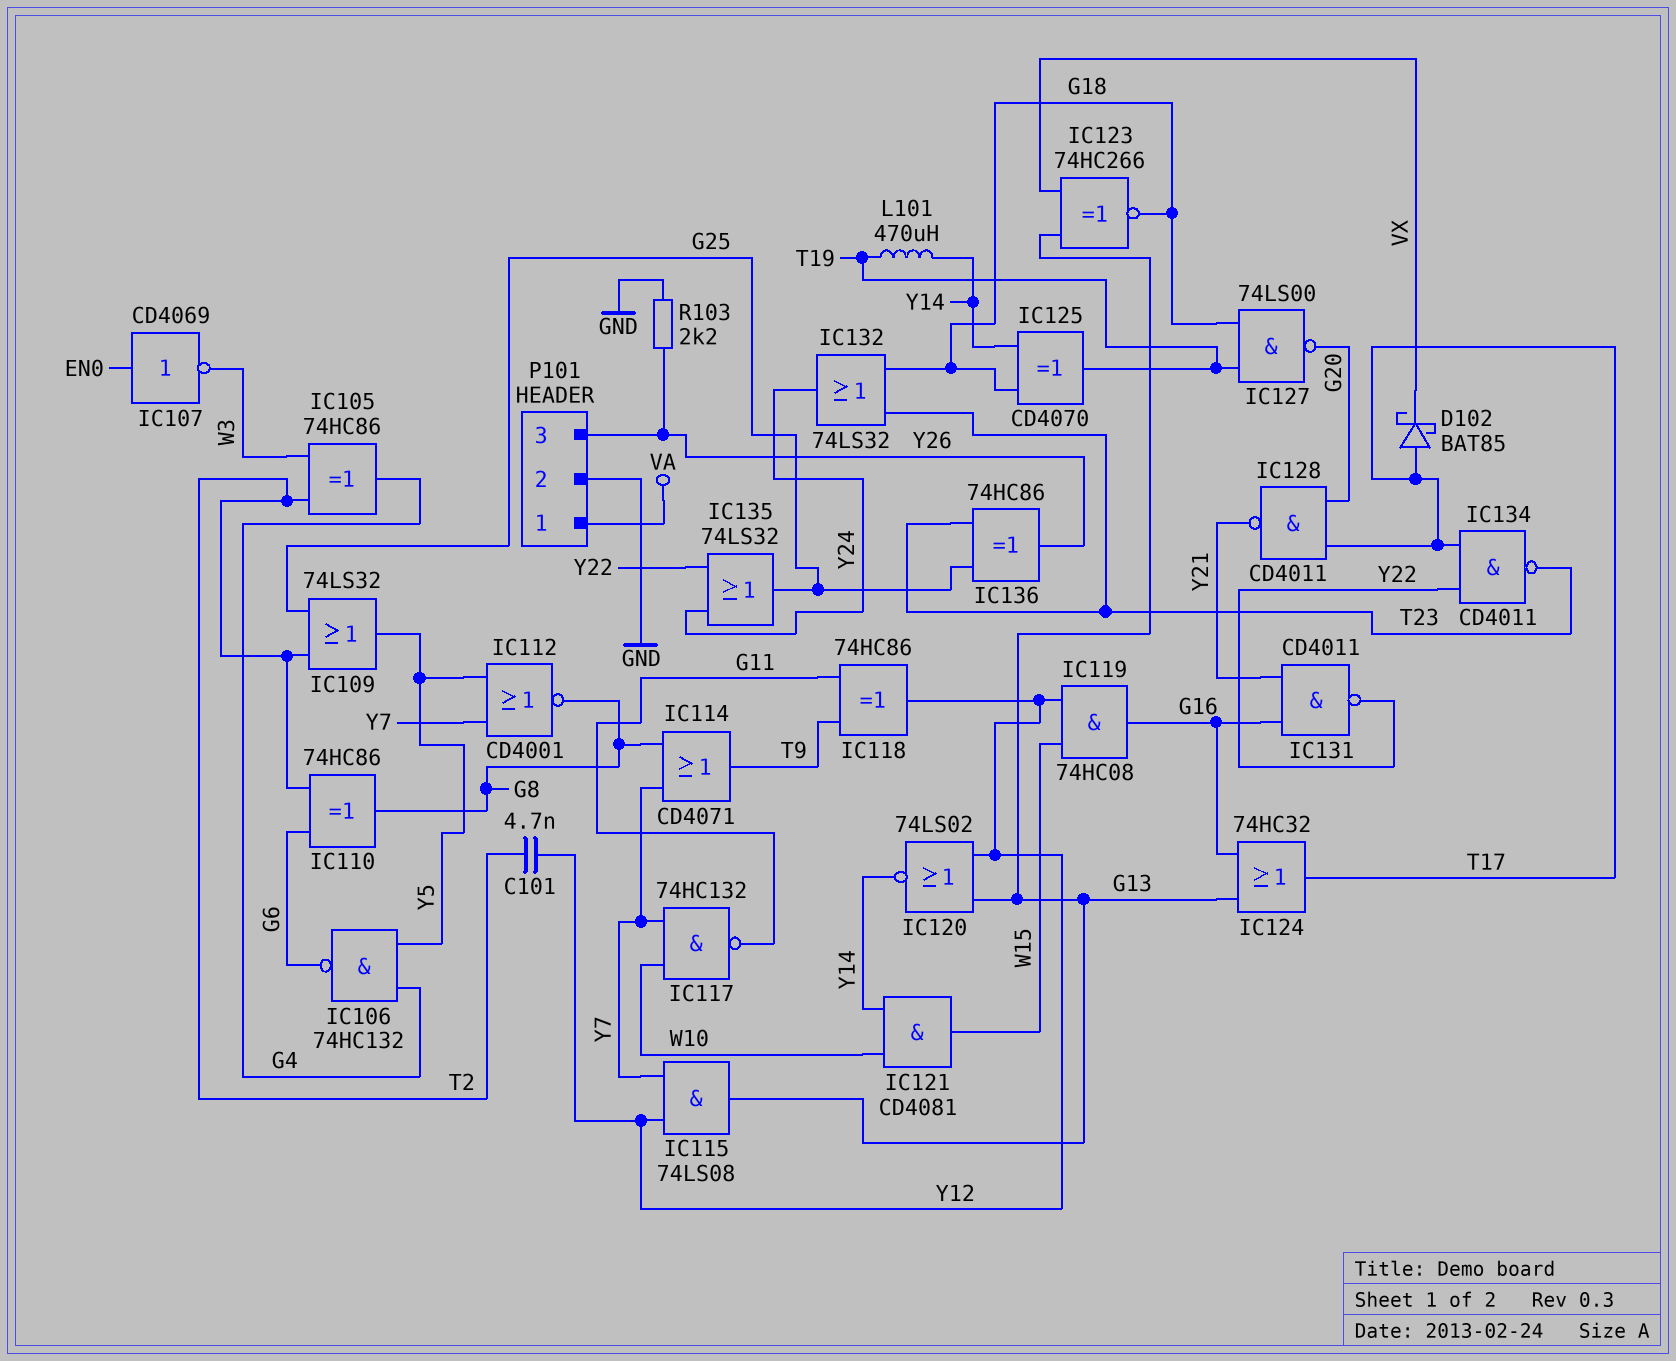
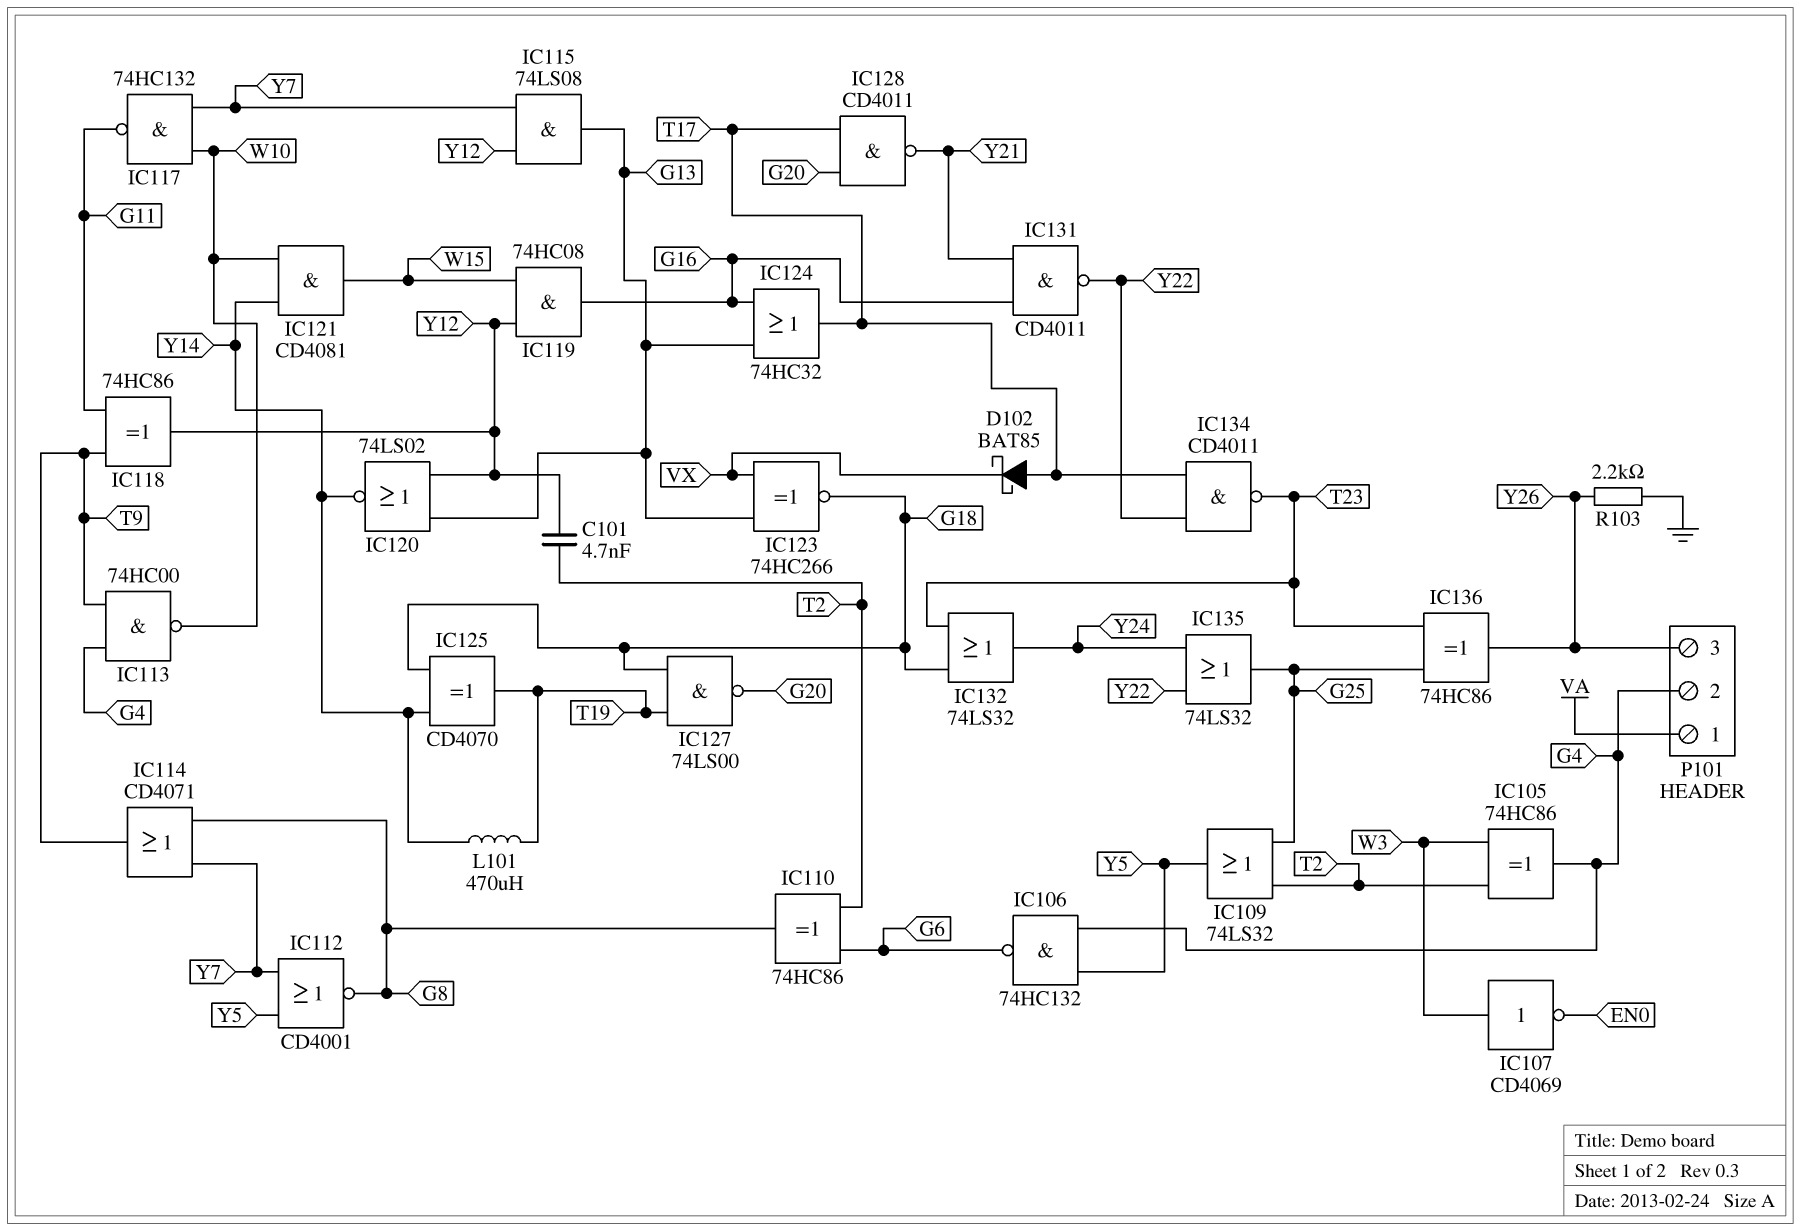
IC107: NOT CD4069 (in EN0, out W3) -> NOT CD4069 (in W3, out EN0)
IC113: none -> NAND 74HC00 (in G4, in T9, out W10)
P101 pin 2: GND -> G4

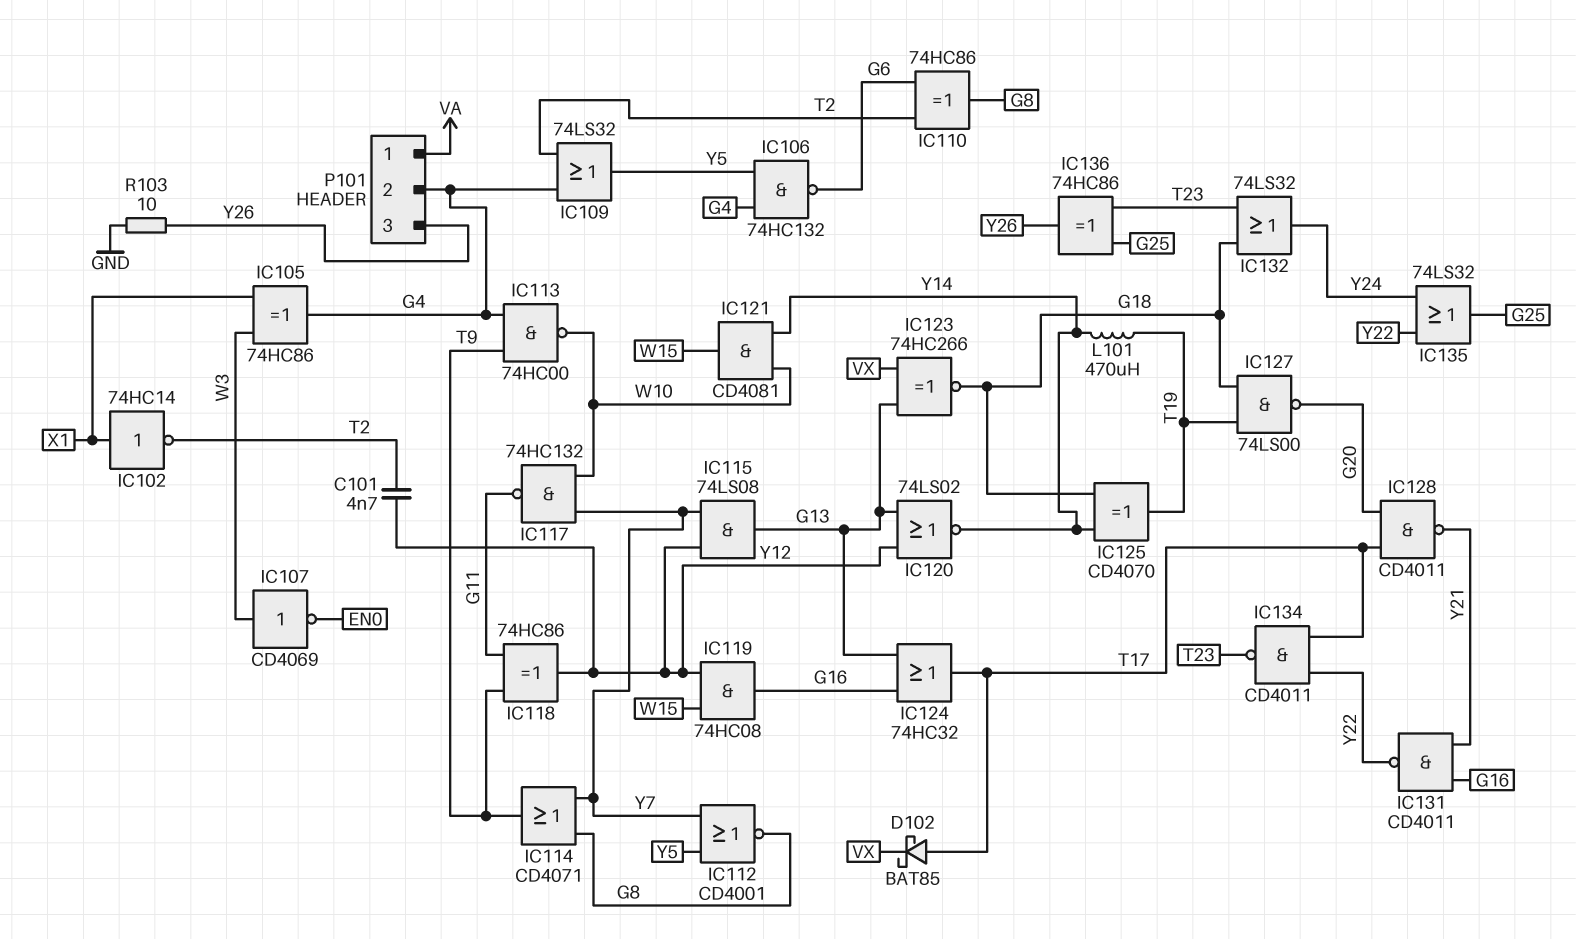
IC102: none -> NOT 74HC14 (in X1, out T2)
IC105: XOR 74HC86 (in T2, in W3, out G4) -> XOR 74HC86 (in W3, in X1, out G4)
IC109: OR 74LS32 (in G25, in T2, out Y5) -> OR 74LS32 (in G4, in T2, out Y5)
R103: 2.2k (GND, Y26) -> 10 (GND, Y26)

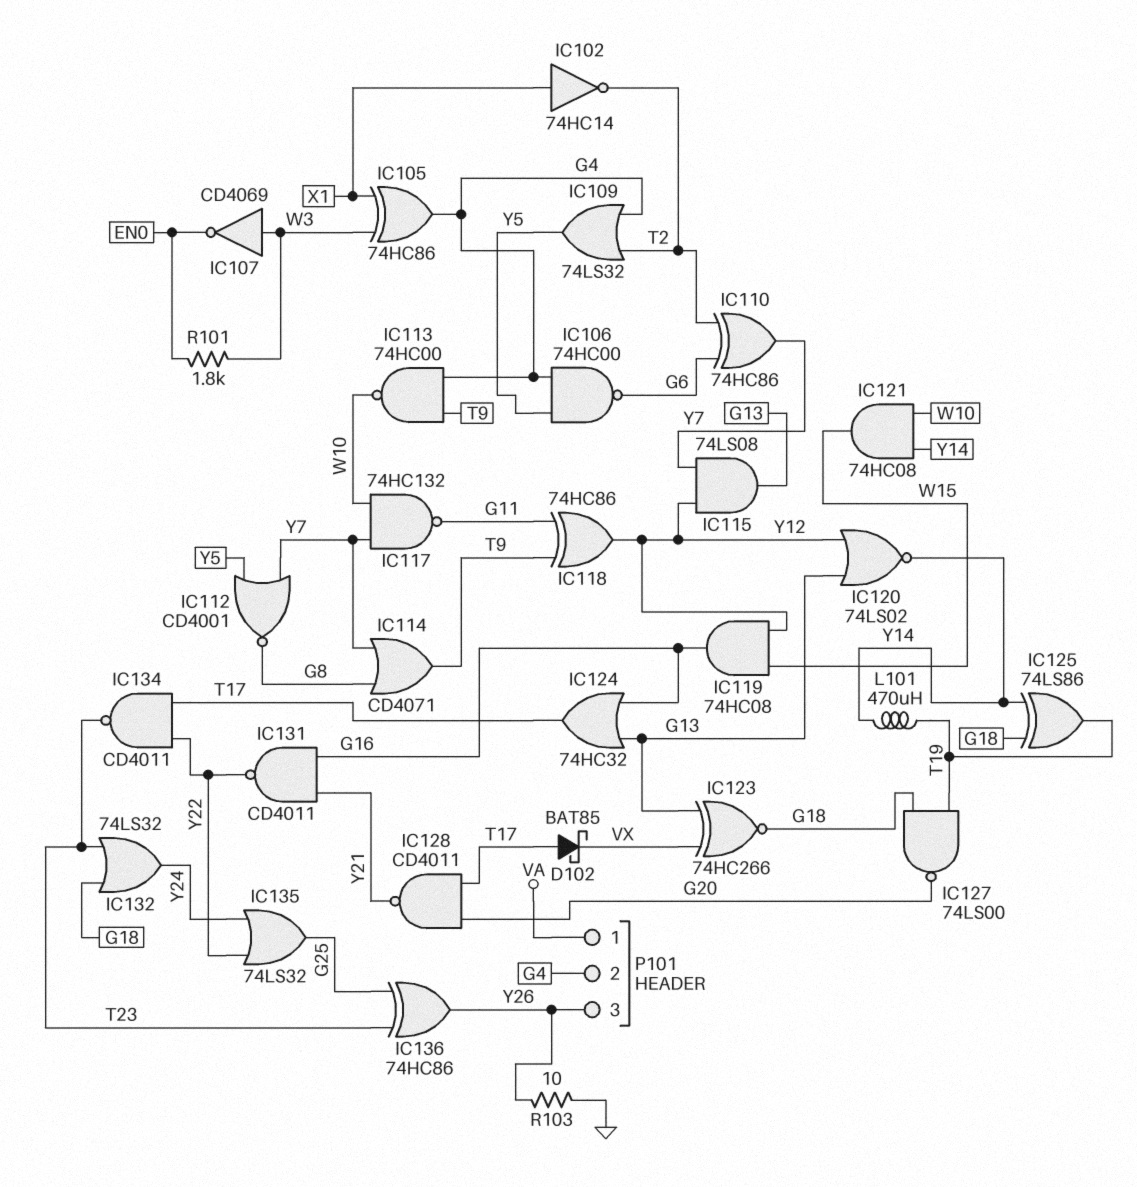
C101: 4.7nF (T2, Y12) -> none
IC106: NAND 74HC132 (in G4, in Y5, out G6) -> NAND 74HC00 (in G4, in Y5, out G6)
IC110: XOR 74HC86 (in G6, in T2, out G8) -> XOR 74HC86 (in G6, in T2, out Y7)
IC121: AND CD4081 (in W10, in Y14, out W15) -> AND 74HC08 (in W10, in Y14, out W15)
IC125: XOR CD4070 (in G18, in Y14, out T19) -> XOR 74LS86 (in G18, in Y14, out T19)
R101: none -> 1.8k (EN0, W3)

